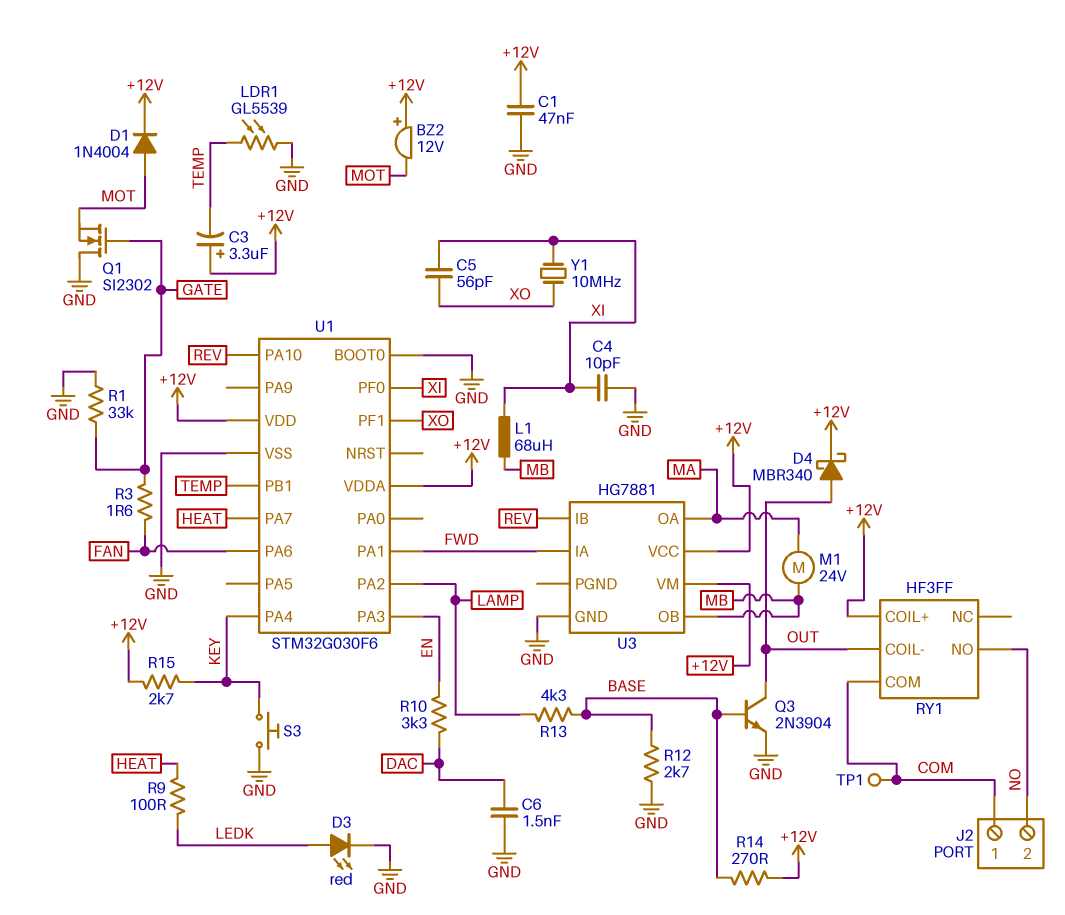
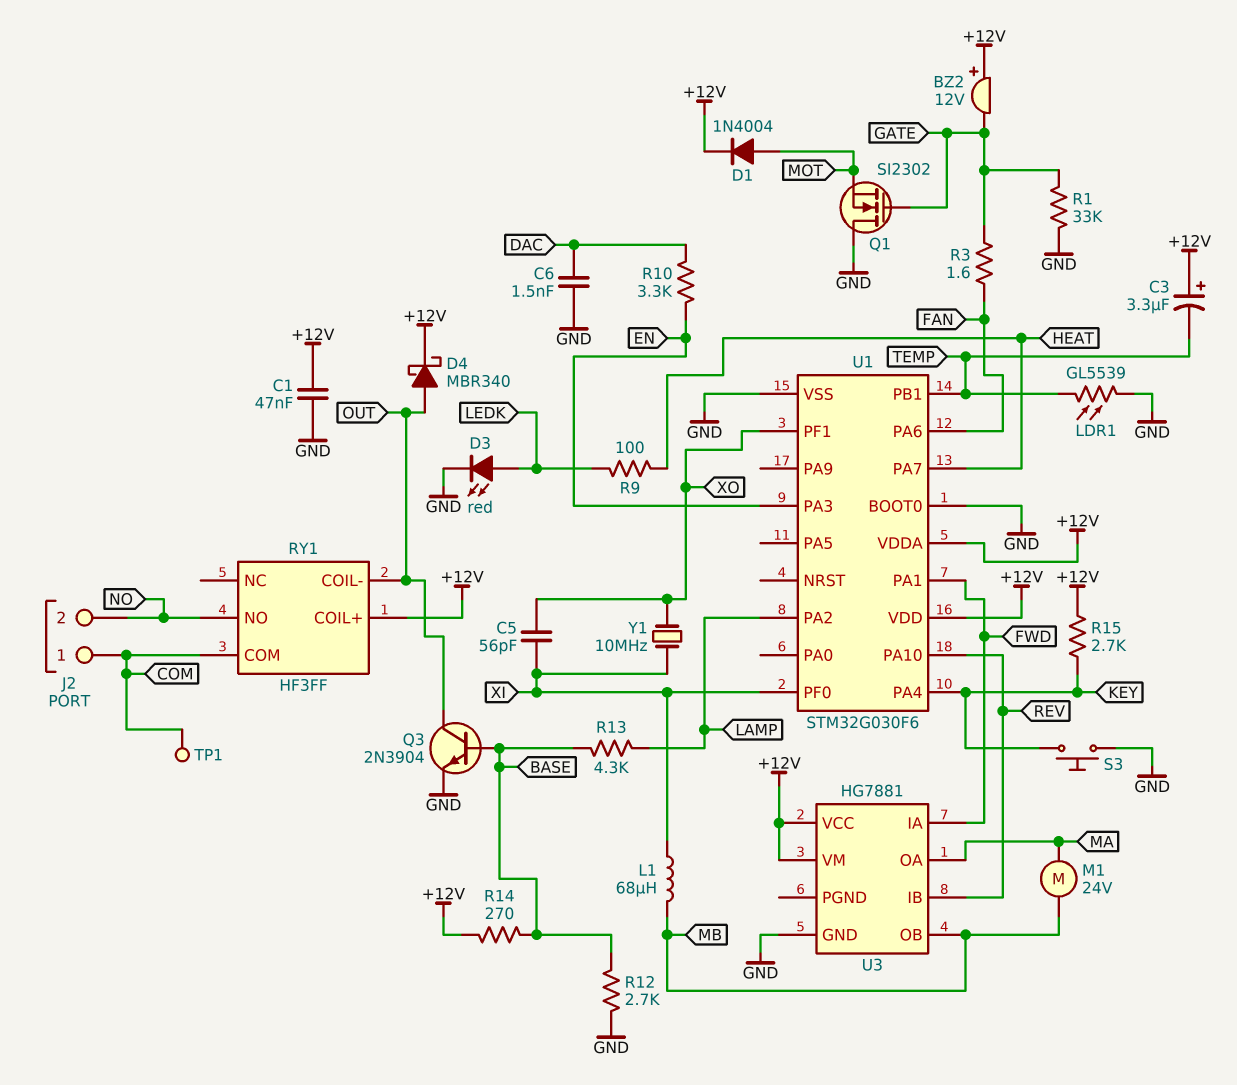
BZ2: buzzer 12V (plus +12V, minus MOT) -> buzzer 12V (plus +12V, minus GATE)
C4: 10pF (GND, XI) -> none

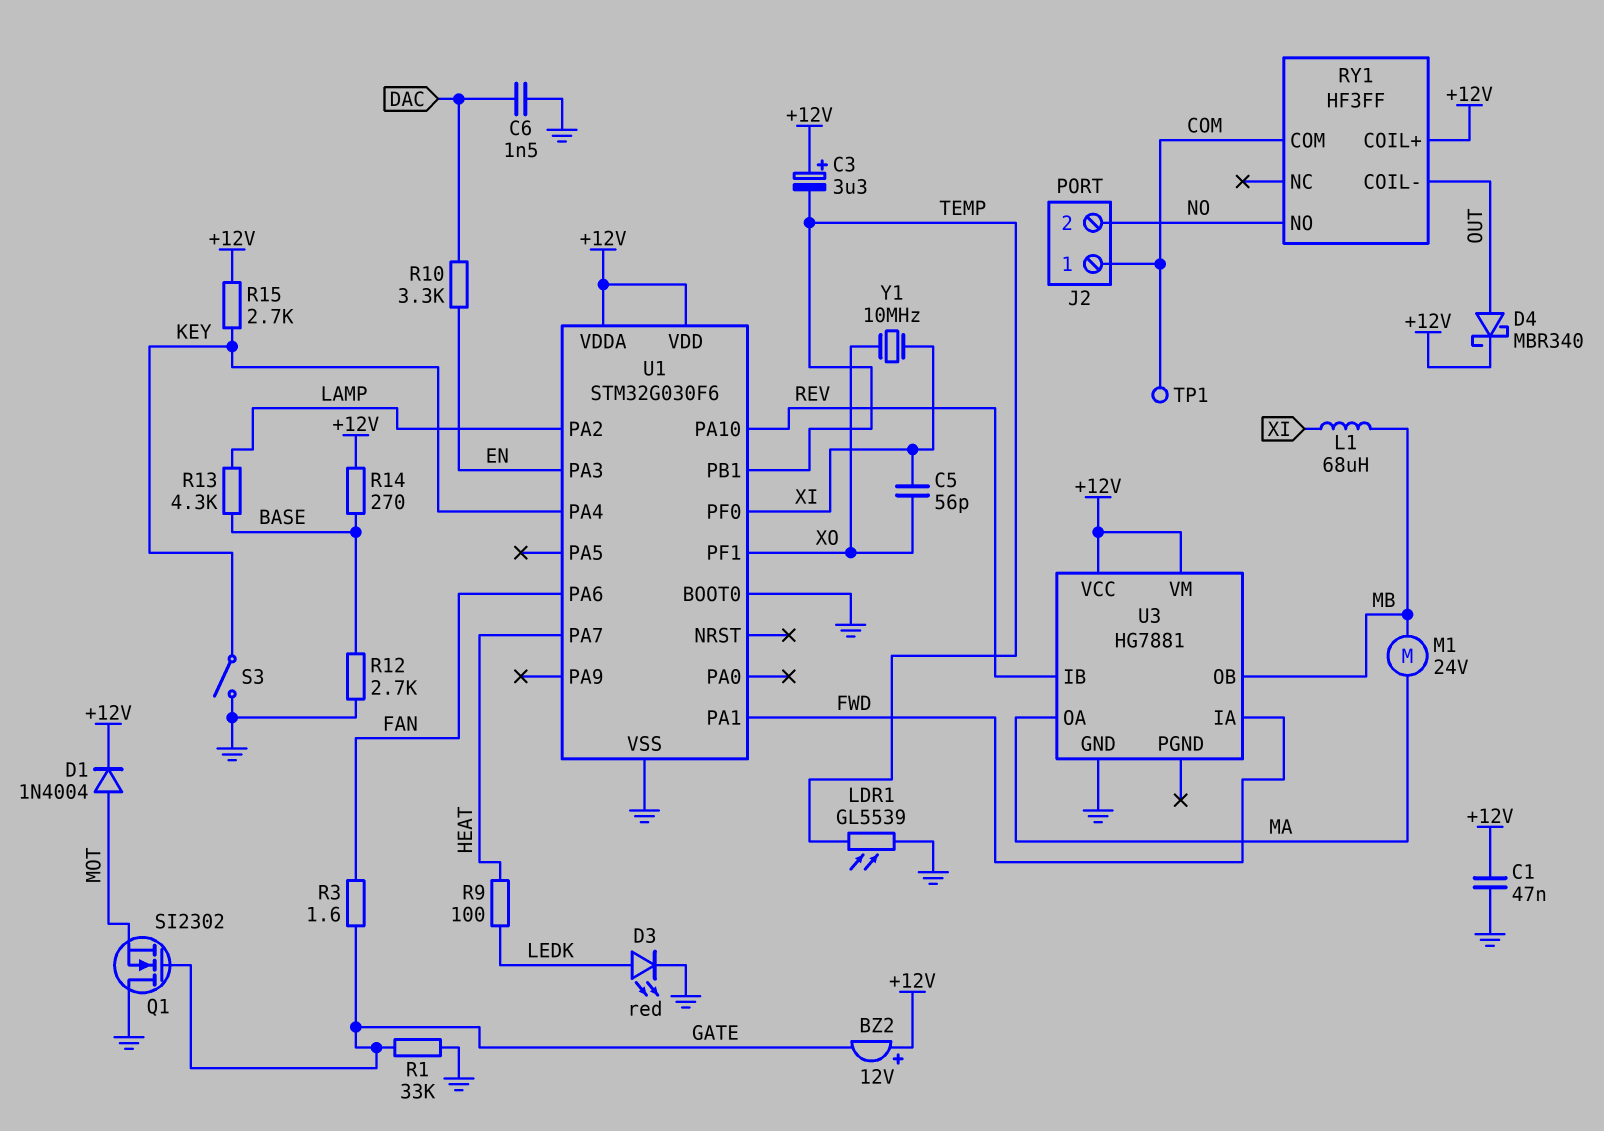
Q3: NPN 2N3904 (B BASE, C OUT, E GND) -> none
S3: button (GND, KEY) -> switch (GND, KEY)

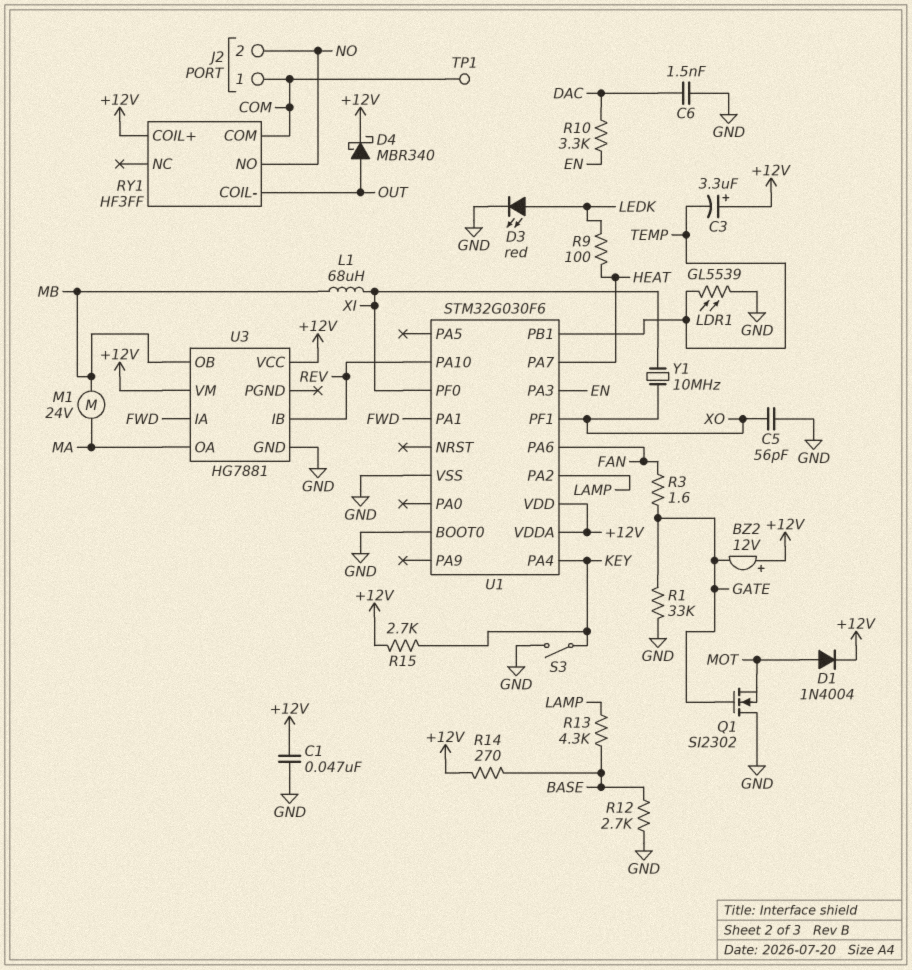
C5: 56pF (XI, XO) -> 56pF (GND, XO)

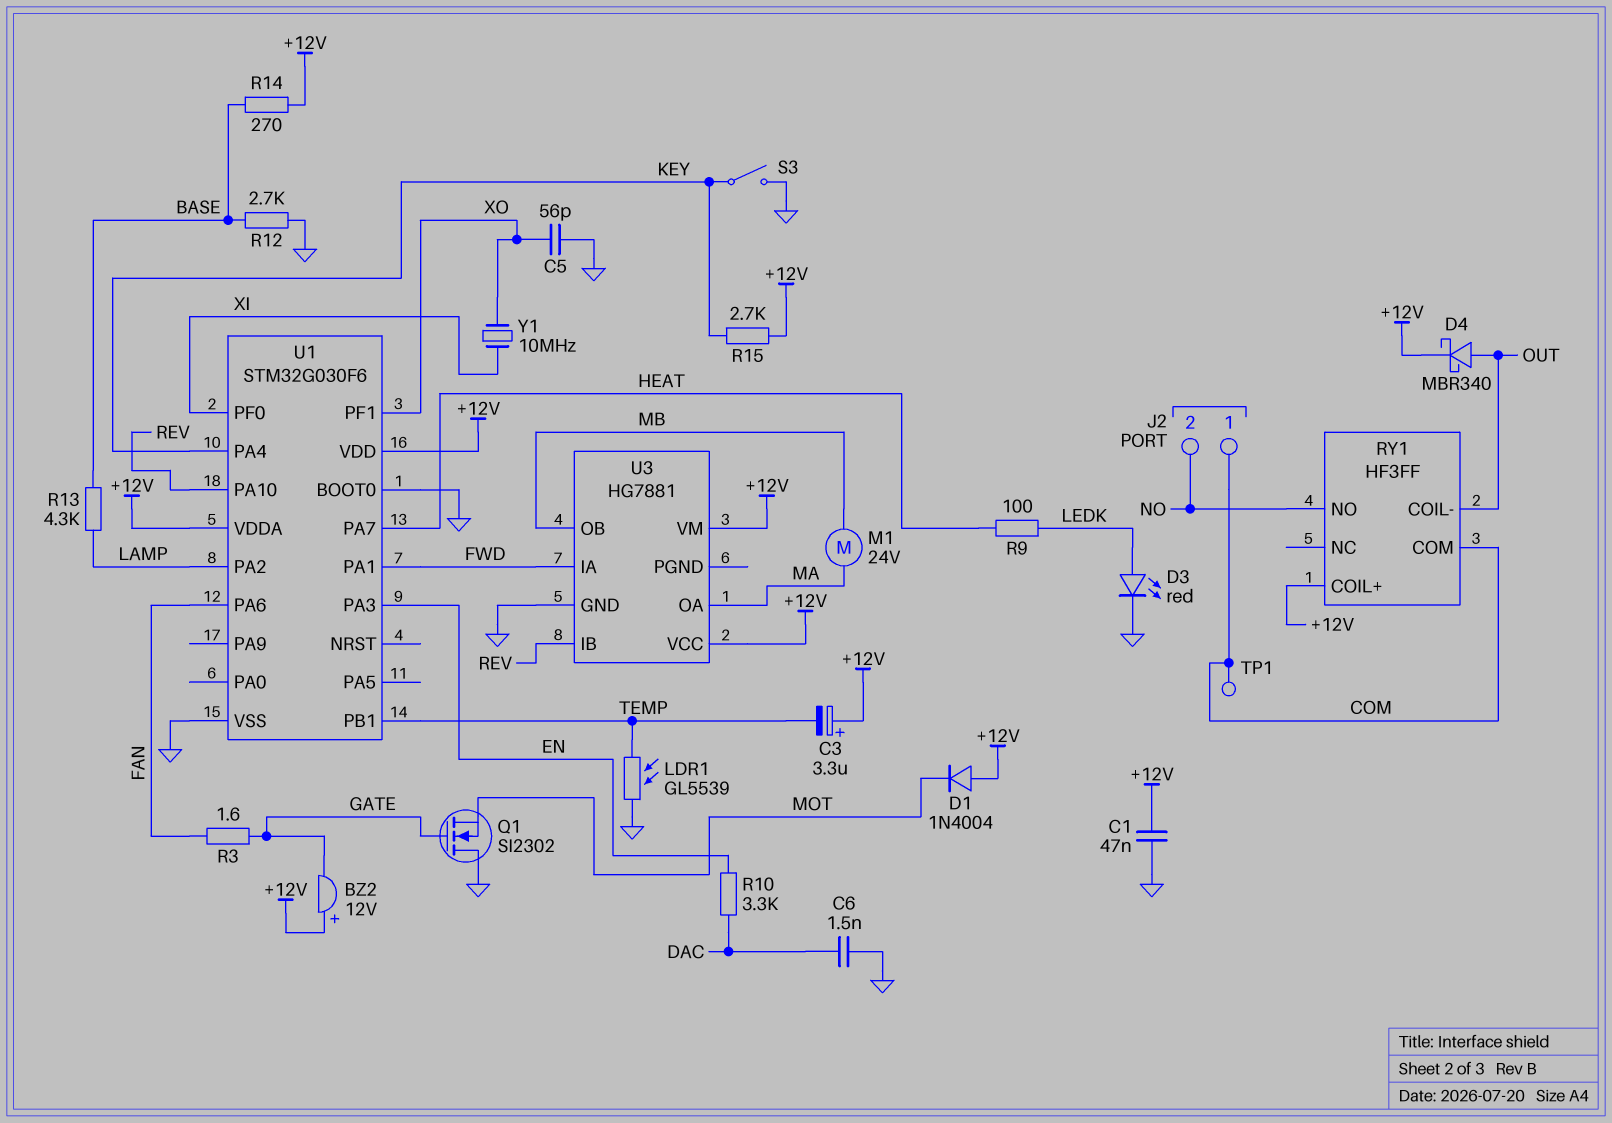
D1: diode 1N4004 (A MOT, K +12V) -> diode 1N4004 (A +12V, K MOT)
L1: 68uH (MB, XI) -> none
R1: 33k (GATE, GND) -> none

